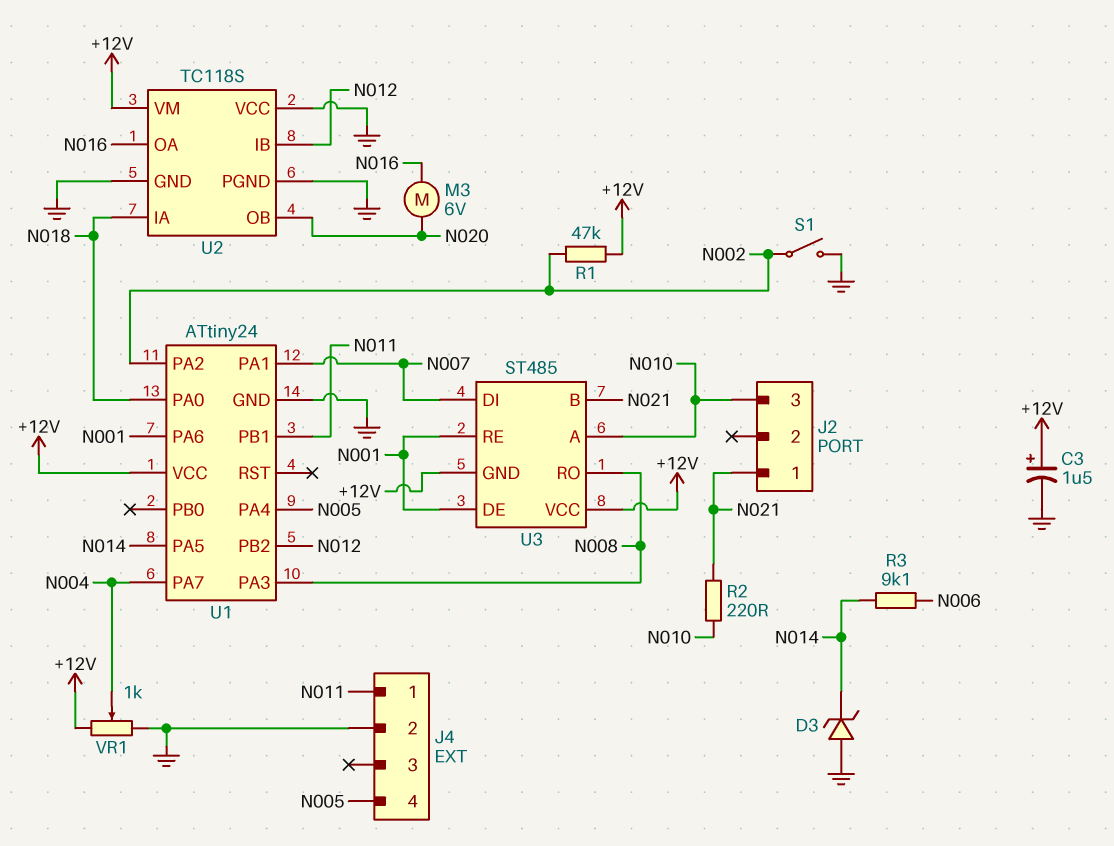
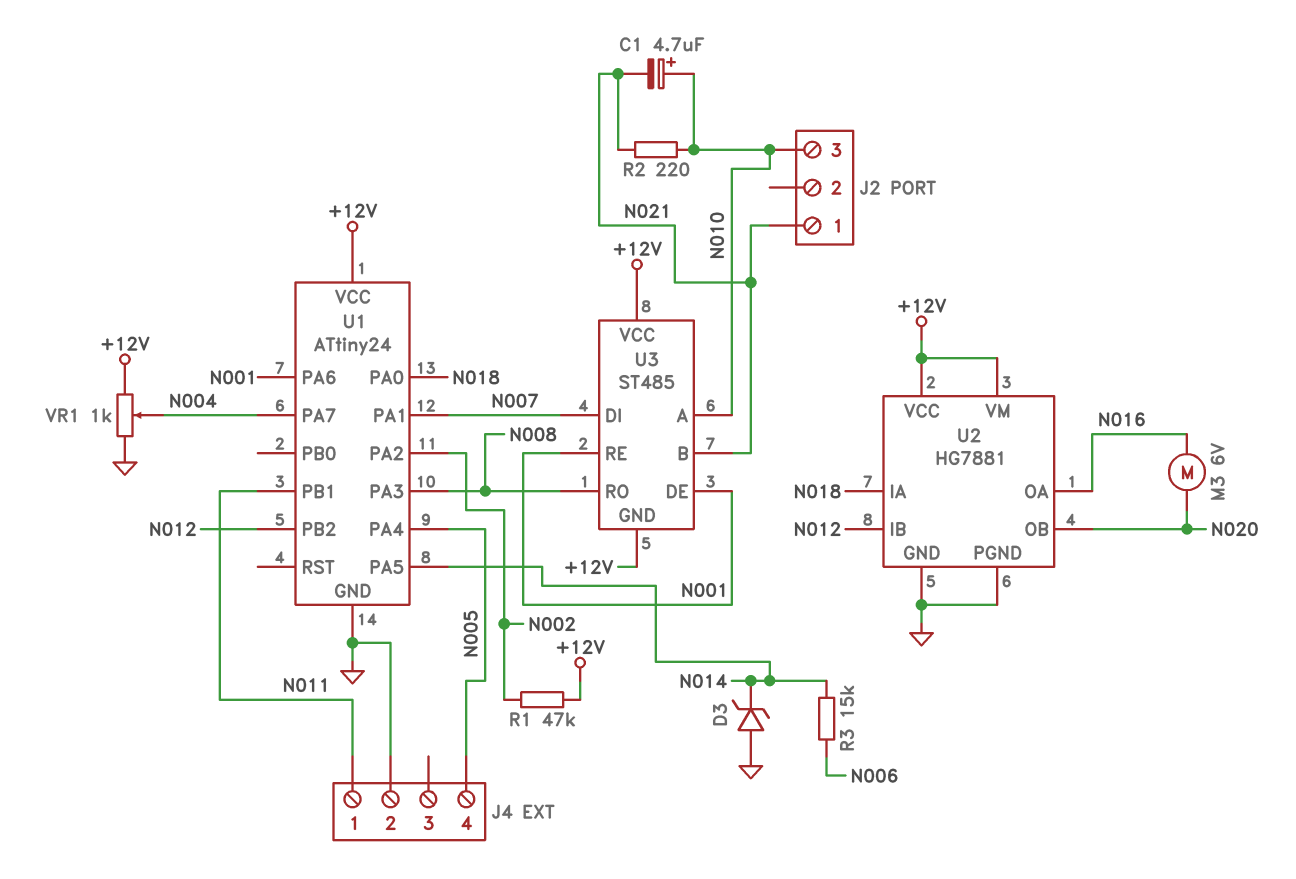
C1: none -> 4.7uF (plus N010, minus N021)
C3: 1.5uF (plus +12V, minus GND) -> none
R3: 9.1k (N006, N014) -> 15k (N006, N014)
S1: switch (GND, N002) -> none
U2: TC118S -> HG7881
U2 pin VCC: GND -> +12V

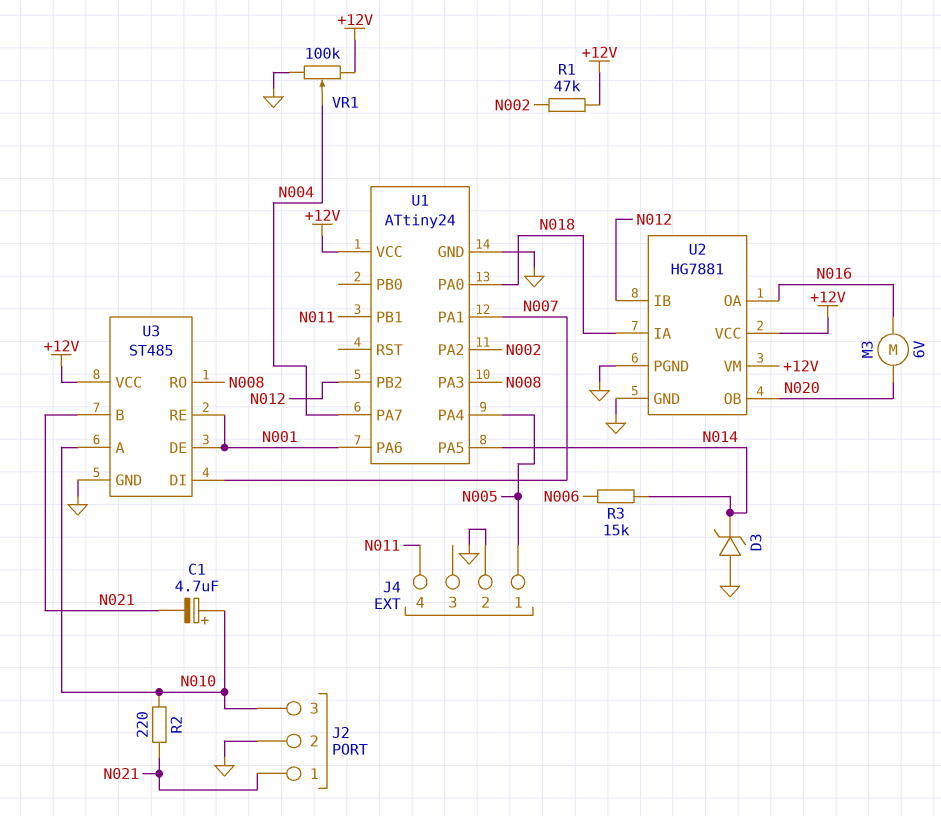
J2 pin 2: none -> GND
J4 pin 1: N011 -> N005
J4 pin 4: N005 -> N011
U3 pin GND: +12V -> GND
VR1: 1k (+12V, GND, wiper N004) -> 100k (+12V, GND, wiper N004)

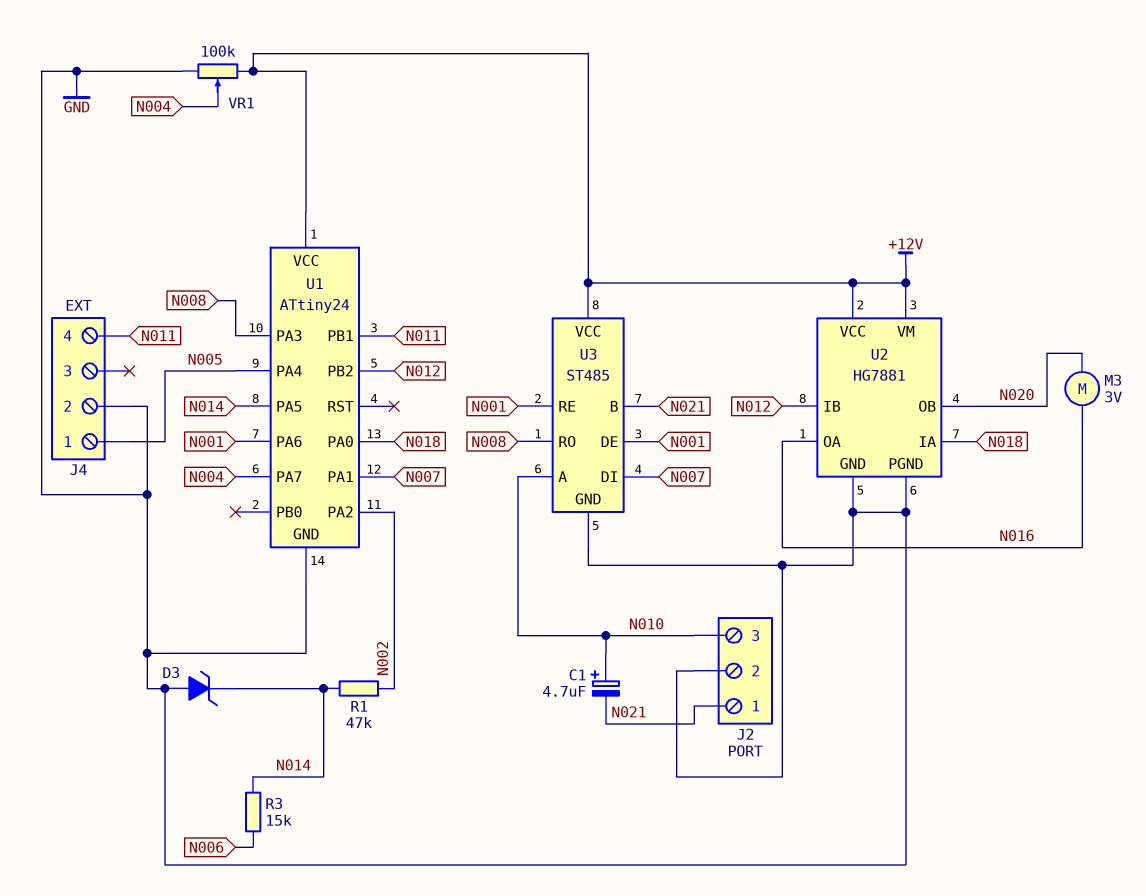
M3: motor 6V (N016, N020) -> motor 3V (N016, N020)
R1: 47k (+12V, N002) -> 47k (N002, N014)
R2: 220 (N010, N021) -> none

